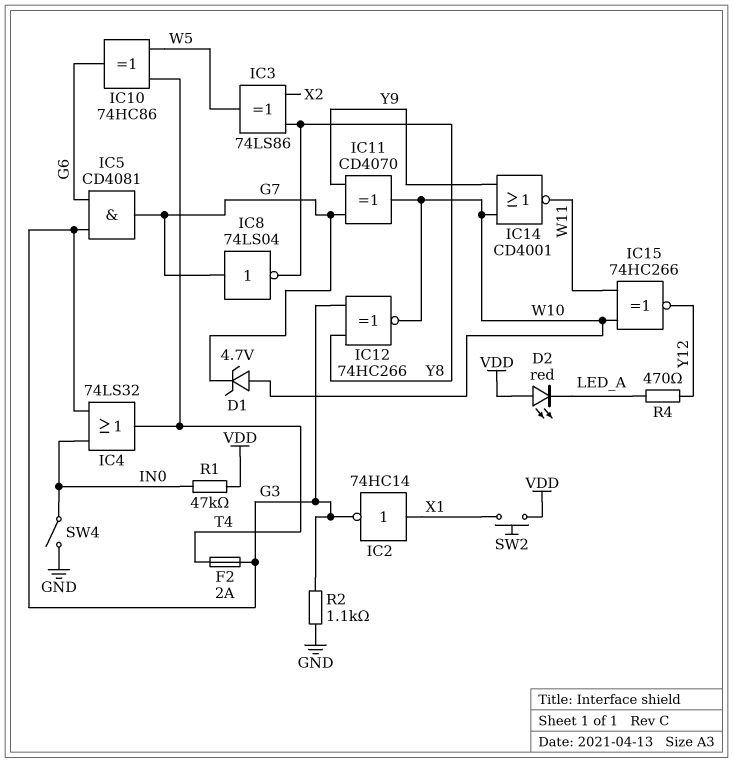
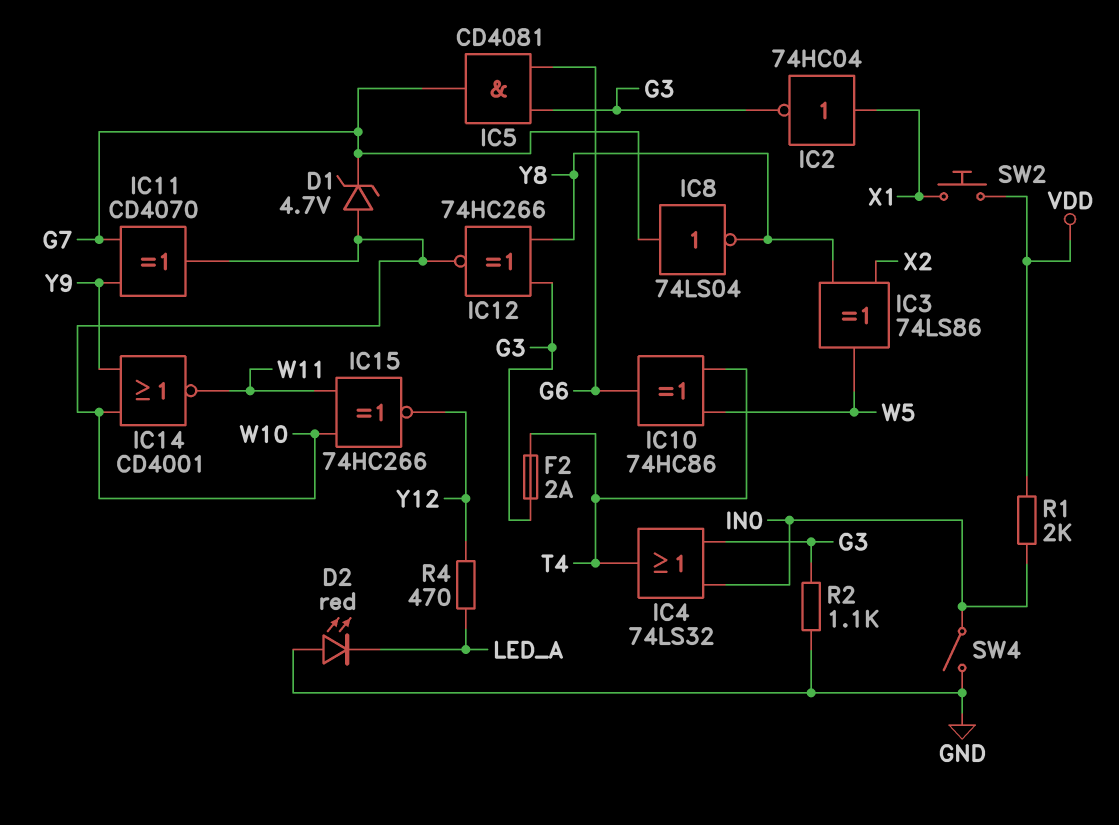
D2: LED red (A VDD, K LED_A) -> LED red (A GND, K LED_A)
IC2: NOT 74HC14 (in X1, out G3) -> NOT 74HC04 (in X1, out G3)
R1: 47k (IN0, VDD) -> 2k (IN0, VDD)

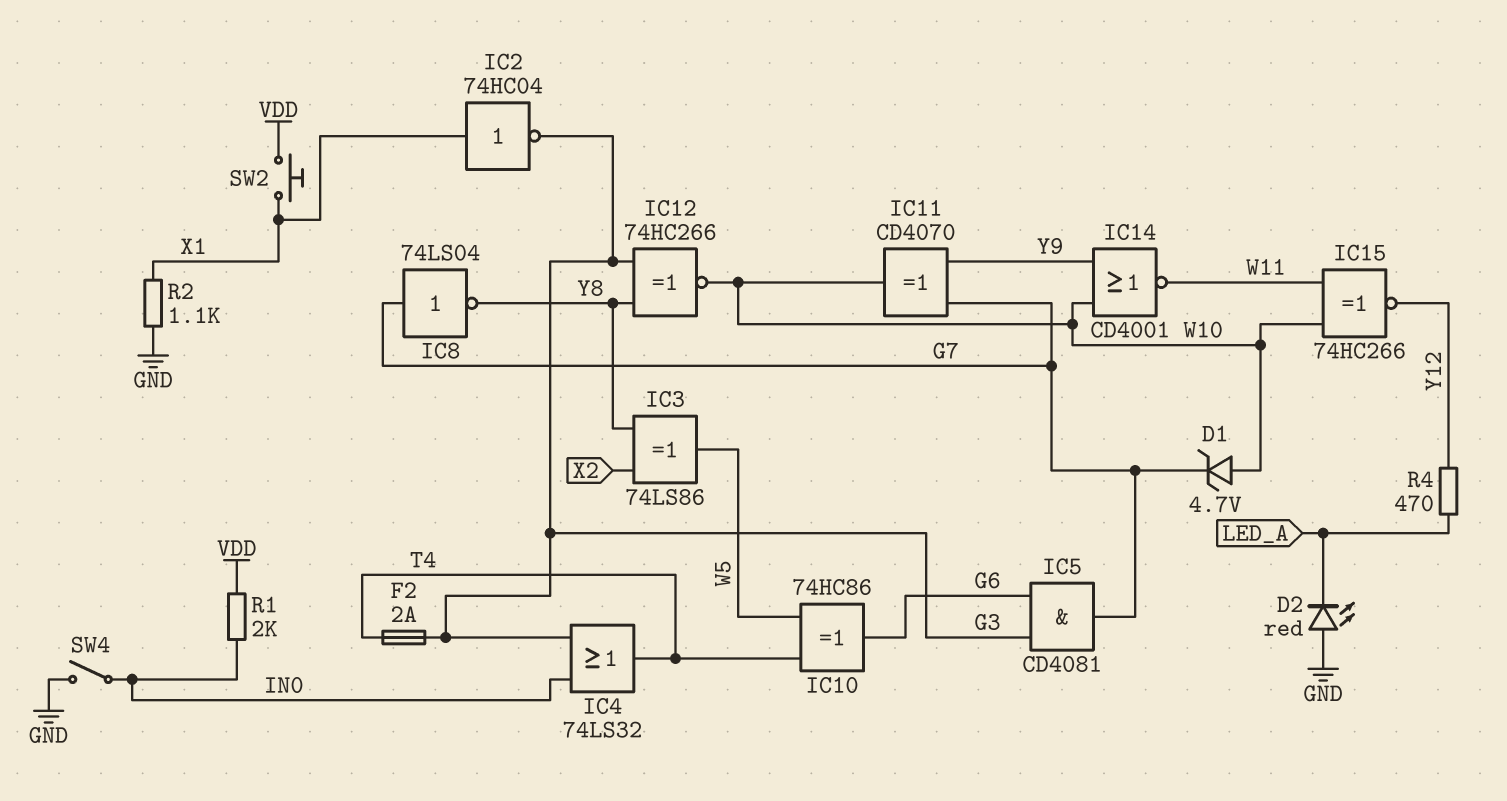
R2: 1.1k (G3, GND) -> 1.1k (GND, X1)

